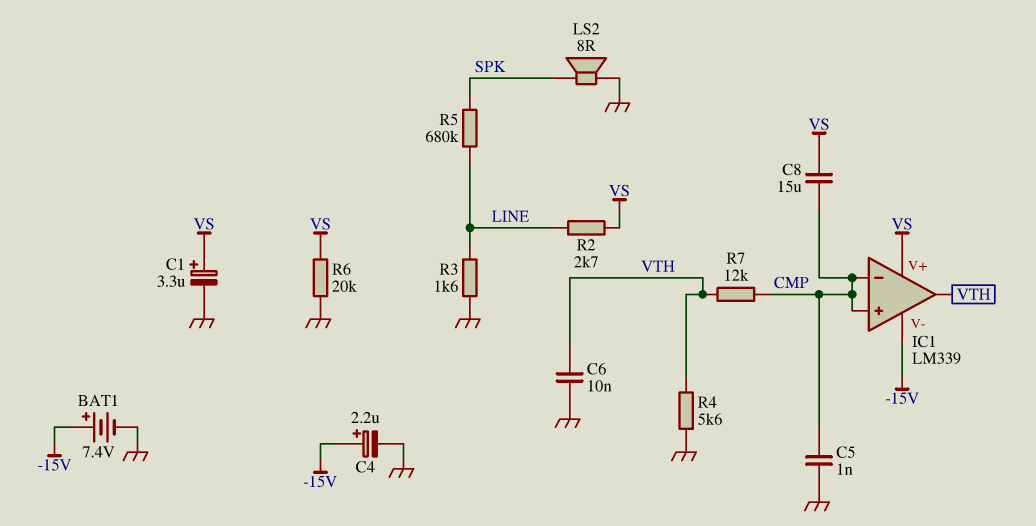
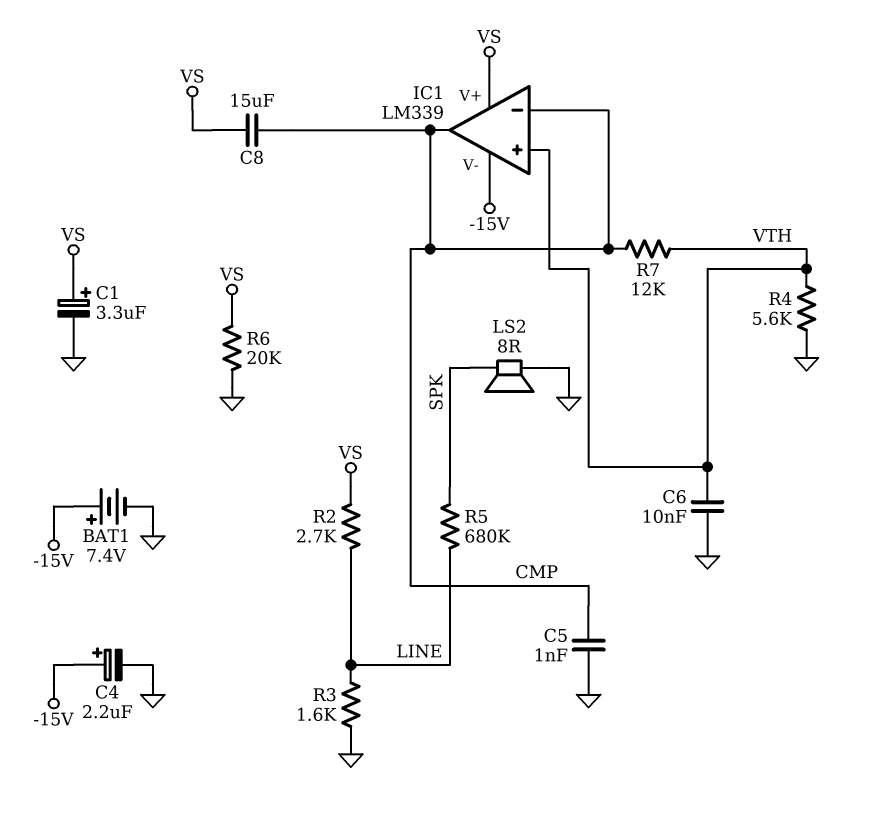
IC1 pin in+: CMP -> VTH
IC1 pin out: VTH -> CMP

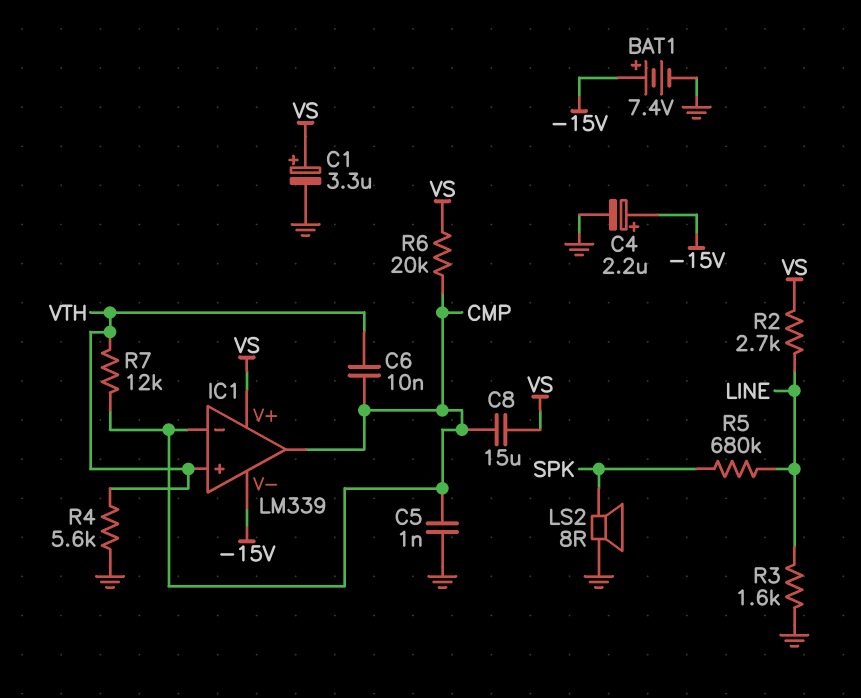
C6: 10nF (GND, VTH) -> 10nF (CMP, VTH)
R6: 20k (GND, VS) -> 20k (CMP, VS)

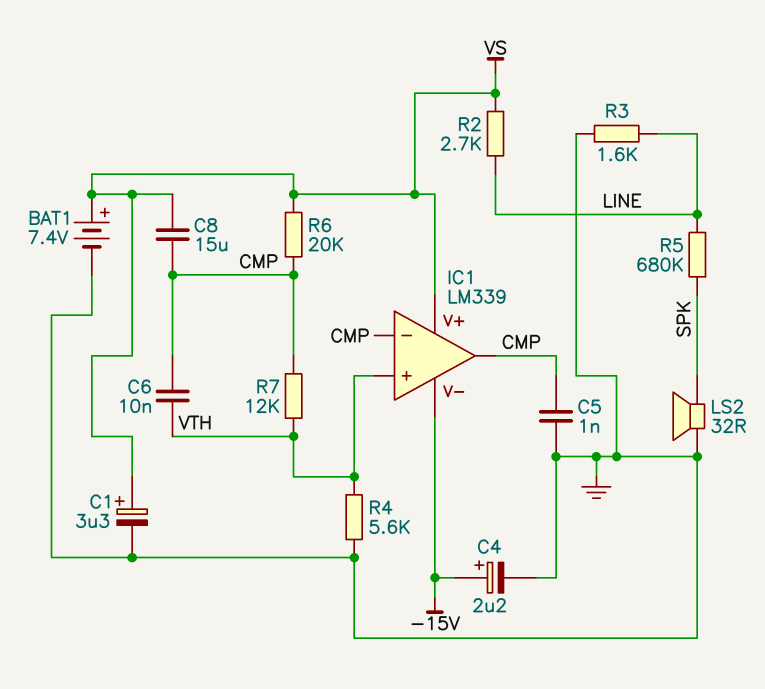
BAT1: 7.4V (plus -15V, minus GND) -> 7.4V (plus VS, minus GND)
LS2: speaker 8R (GND, SPK) -> speaker 32R (GND, SPK)

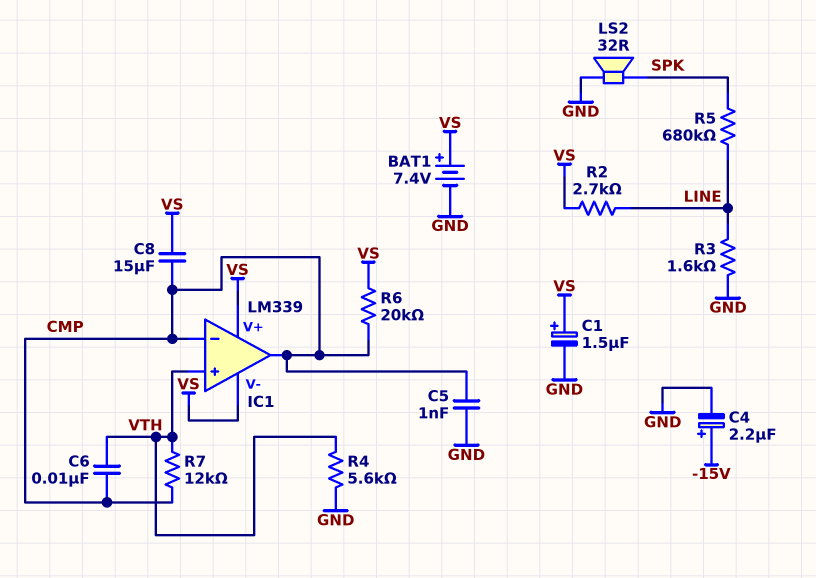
C1: 3.3uF (plus VS, minus GND) -> 1.5uF (plus VS, minus GND)
IC1 pin V-: -15V -> VS

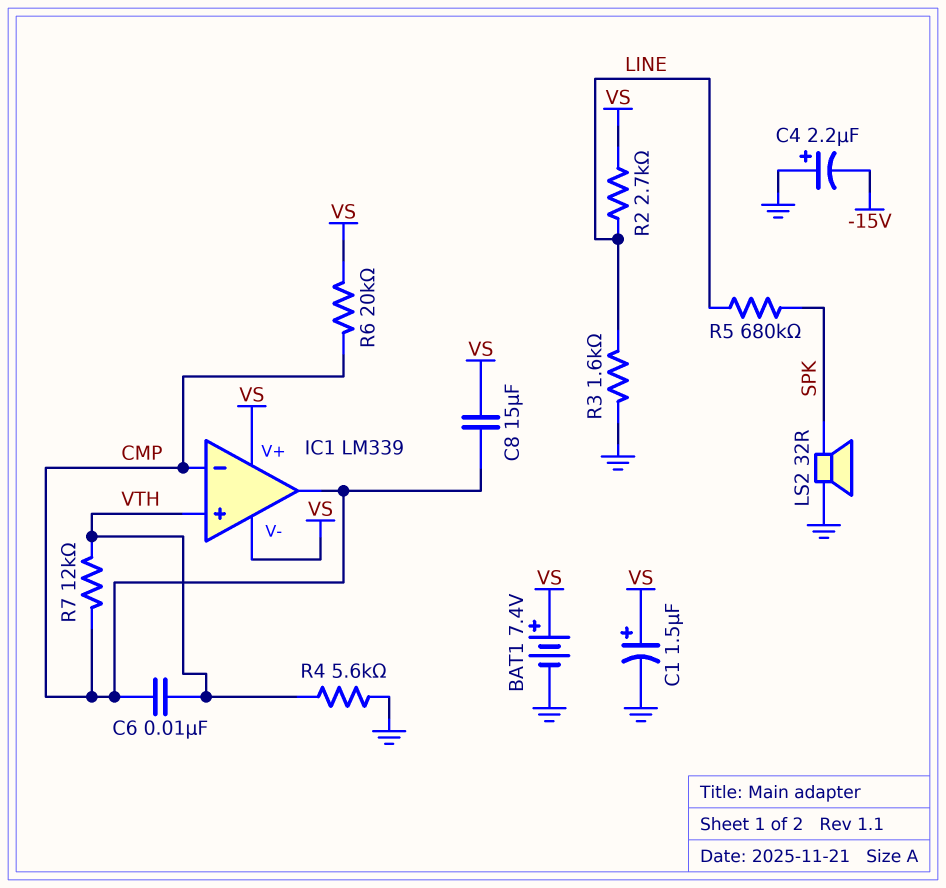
C4: 2.2uF (plus -15V, minus GND) -> 2.2uF (plus GND, minus -15V)
C5: 1nF (CMP, GND) -> none

